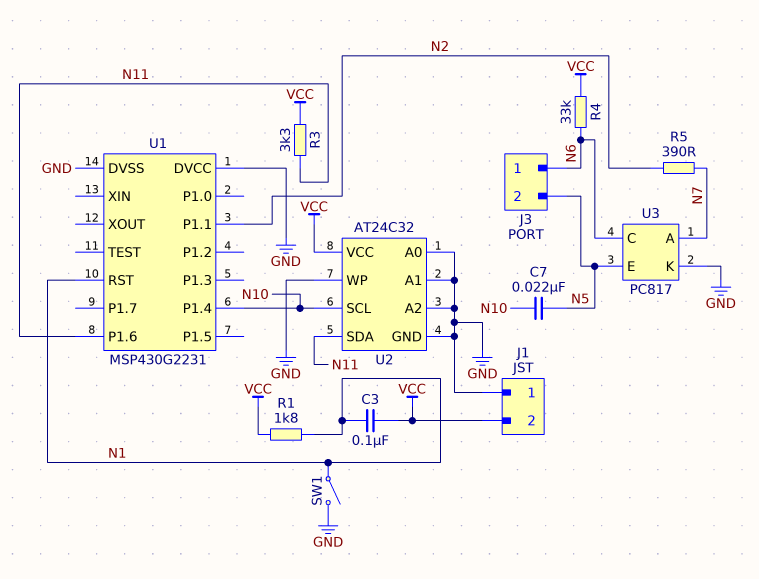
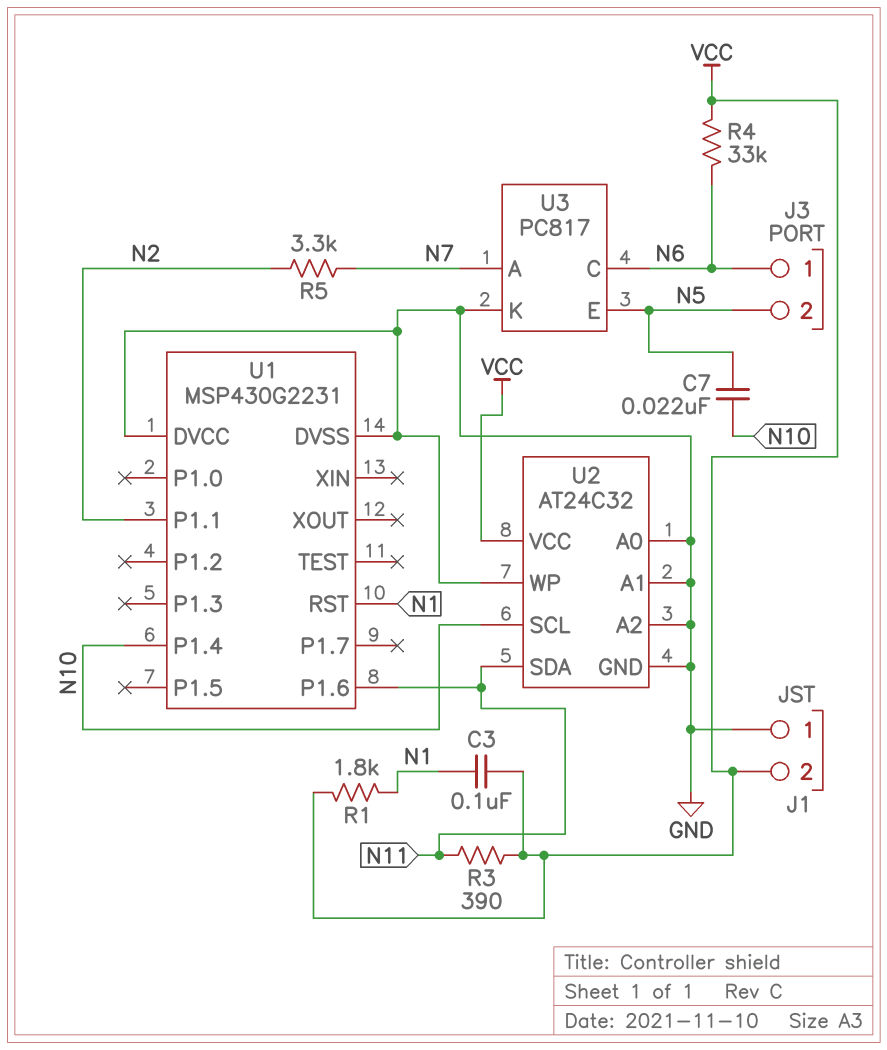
R3: 3.3k (N11, VCC) -> 390 (N11, VCC)
R5: 390 (N2, N7) -> 3.3k (N2, N7)
SW1: switch (GND, N1) -> none

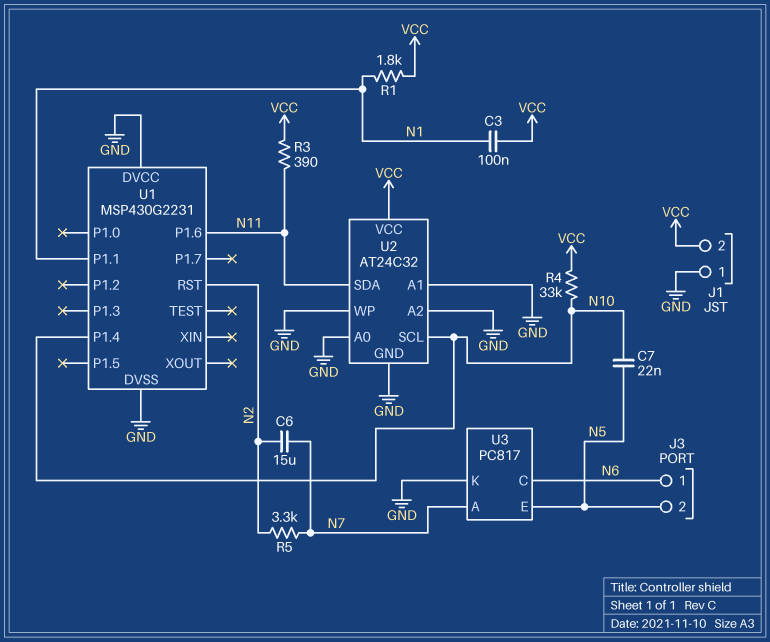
C6: none -> 15uF (N2, N7)
R4: 33k (N6, VCC) -> 33k (N10, VCC)
U1 pin P1.1: N2 -> N1
U1 pin RST: N1 -> N2

